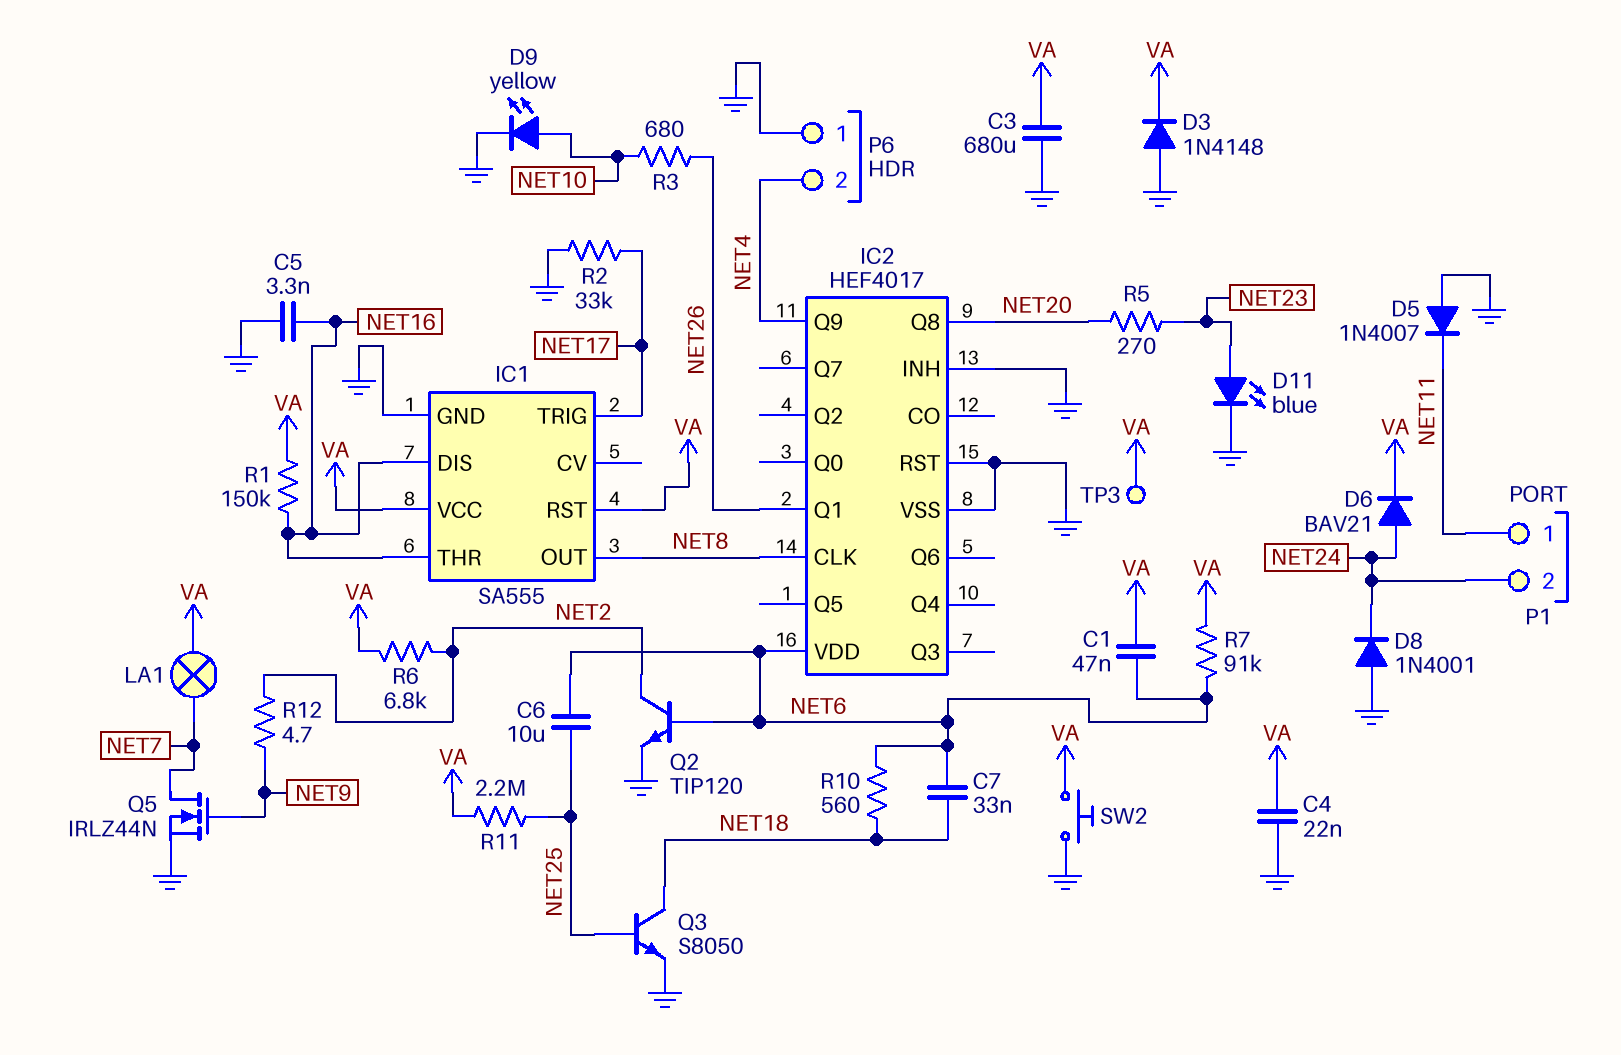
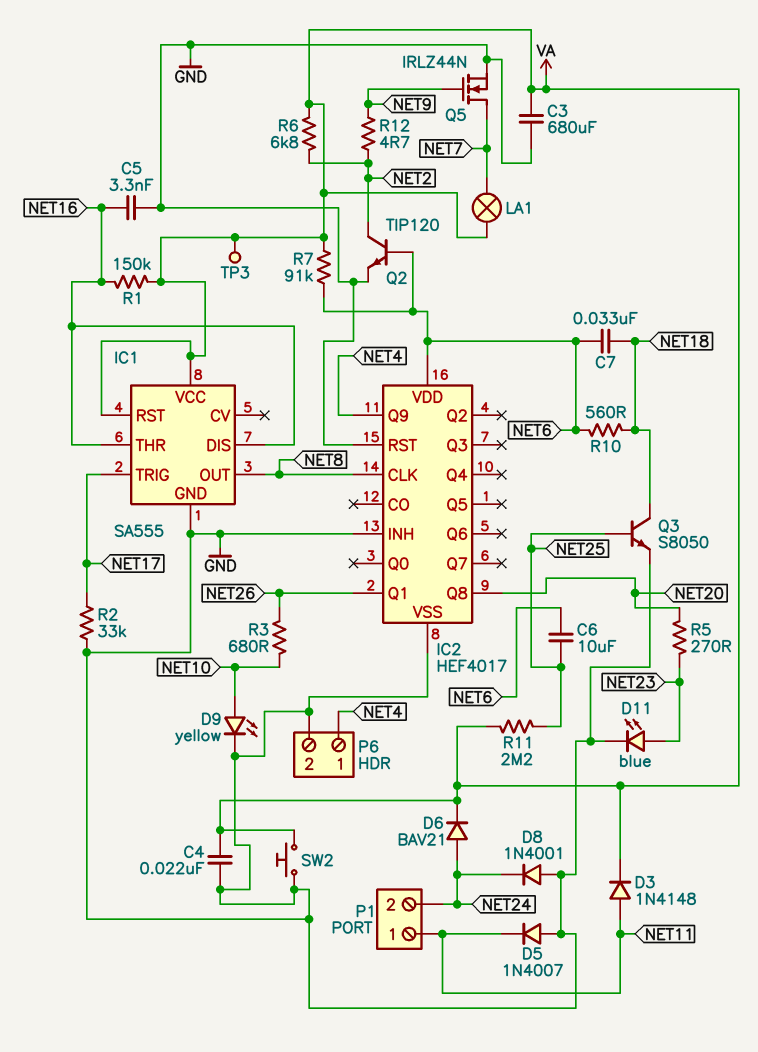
C1: 47nF (NET6, VA) -> none
D3: diode 1N4148 (A GND, K VA) -> diode 1N4148 (A NET11, K VA)
P6 pin 1: GND -> NET4
P6 pin 2: NET4 -> GND

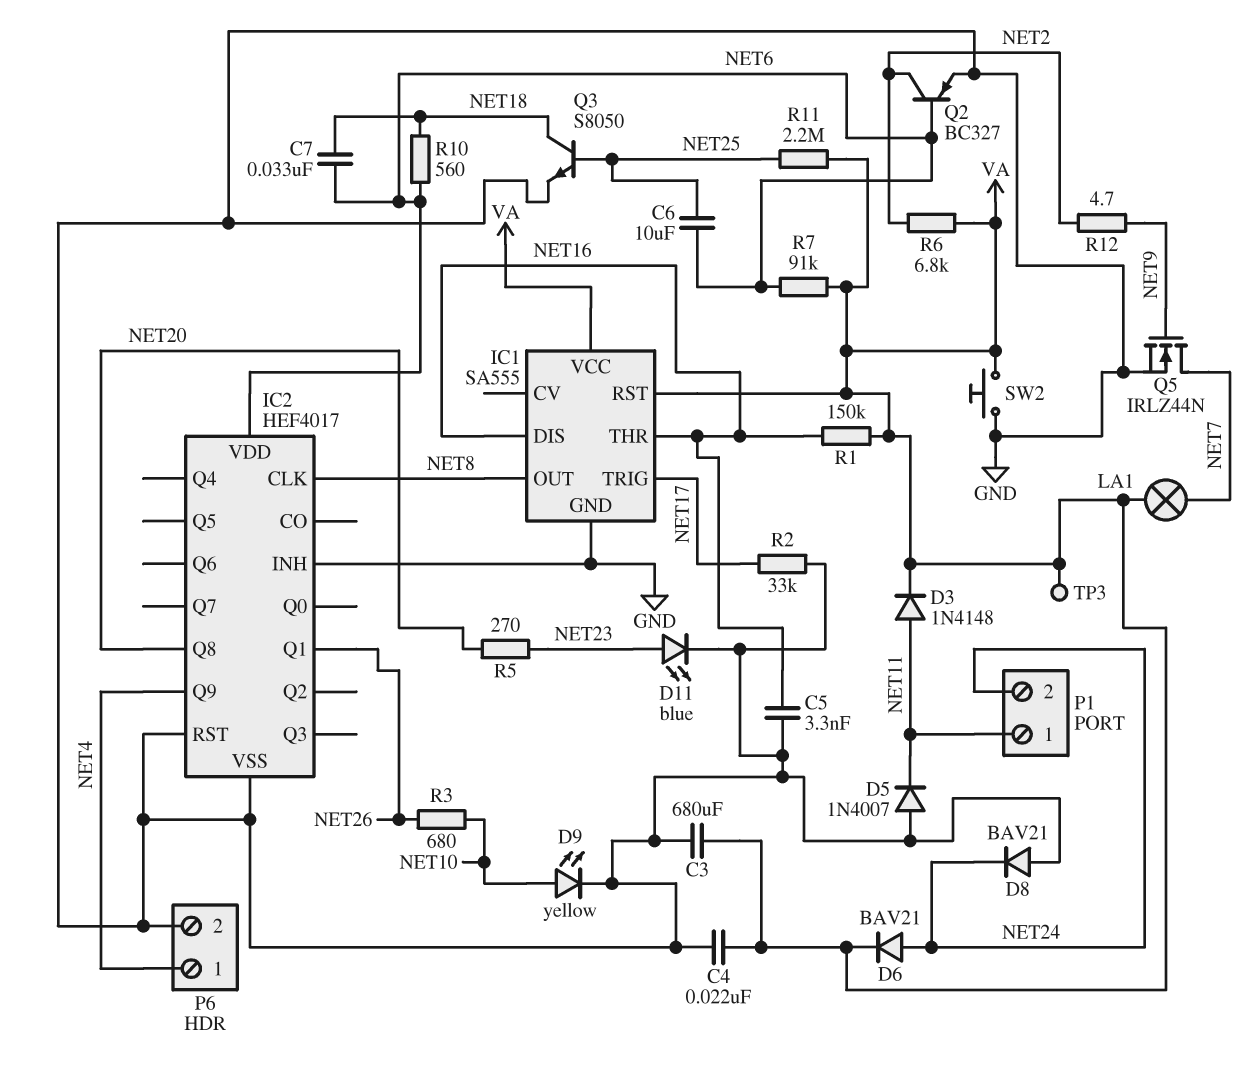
D8: diode 1N4001 (A GND, K NET24) -> diode BAV21 (A GND, K NET24)
Q2: NPN TIP120 (B NET6, C NET2, E GND) -> PNP BC327 (B NET6, C NET2, E GND)

